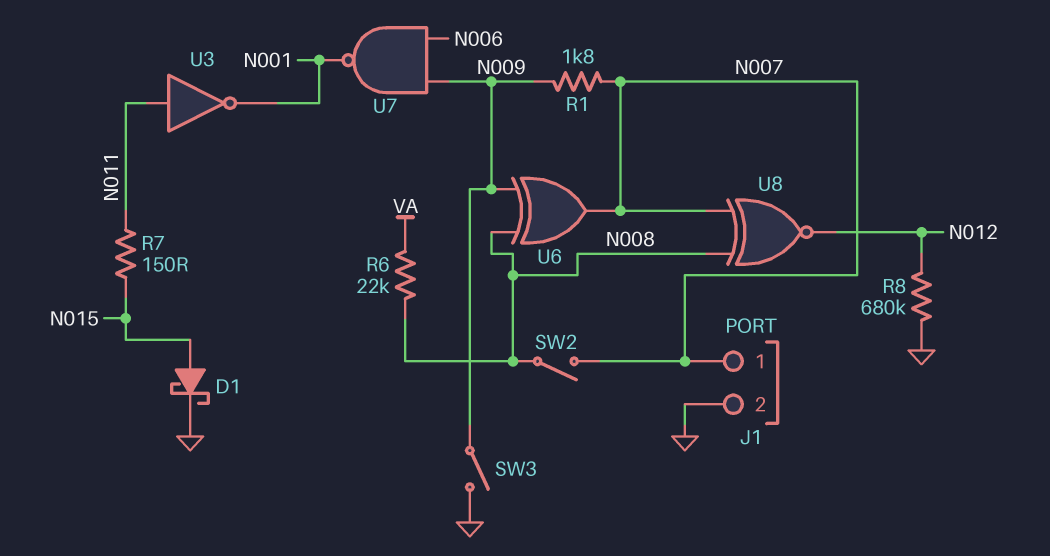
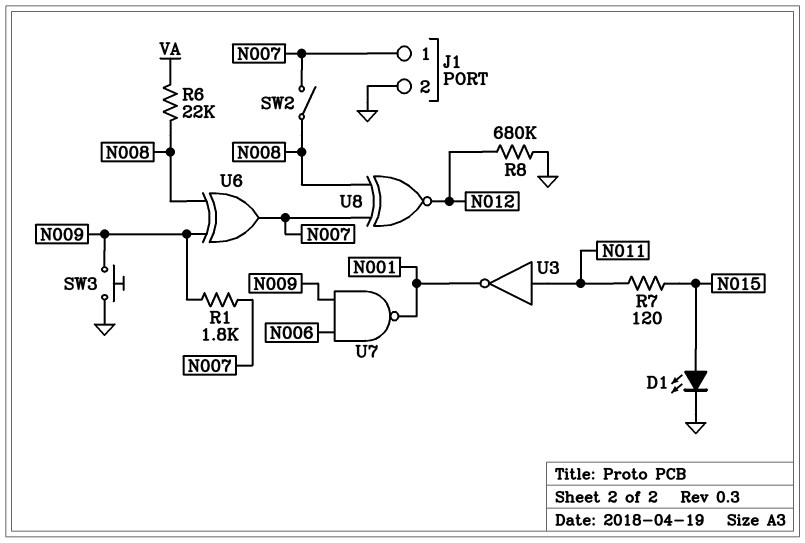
D1: schottky (A N015, K GND) -> LED (A N015, K GND)
R7: 150 (N011, N015) -> 120 (N011, N015)
SW3: switch (GND, N009) -> button (GND, N009)

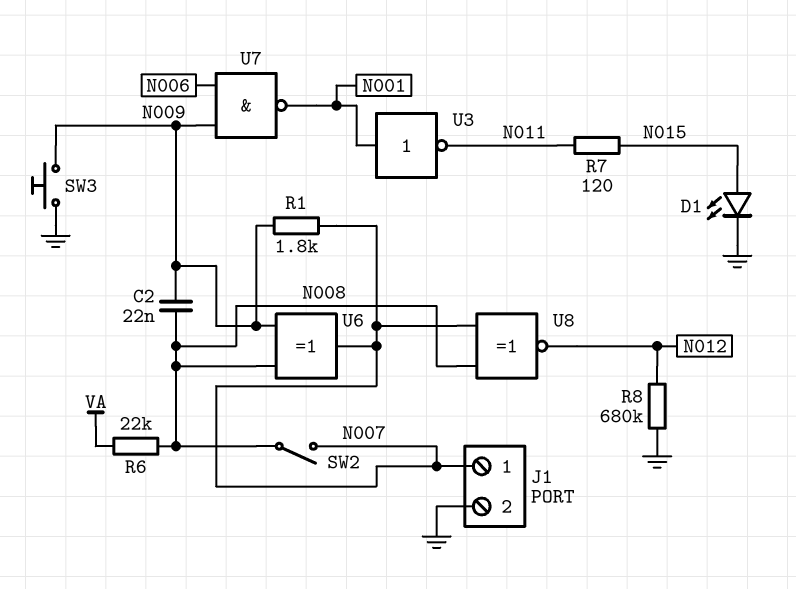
C2: none -> 22nF (N008, N009)
U3: NOT (in N011, out N001) -> NOT (in N001, out N011)

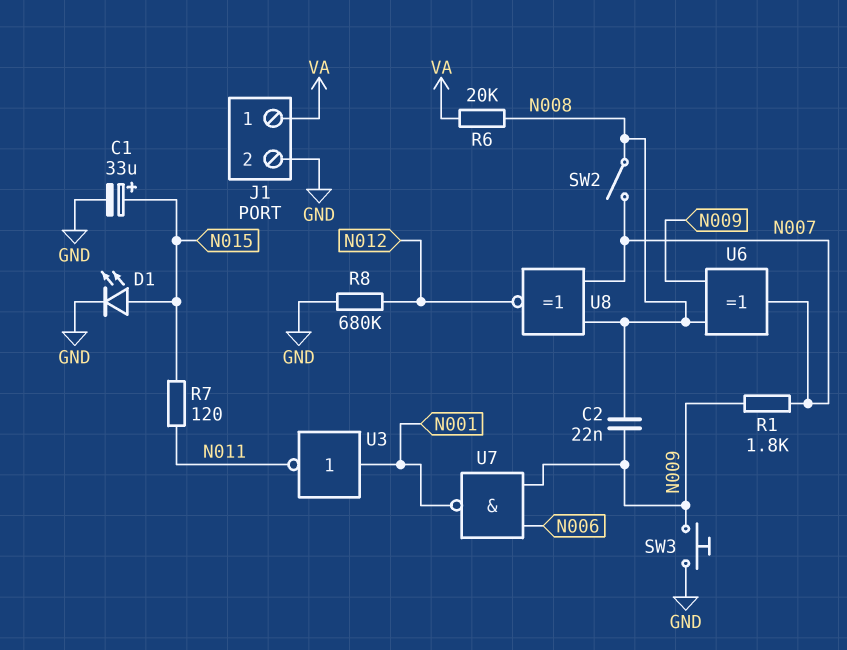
C1: none -> 33uF (plus N015, minus GND)
J1 pin 1: N007 -> VA
R6: 22k (N008, VA) -> 20k (N008, VA)

